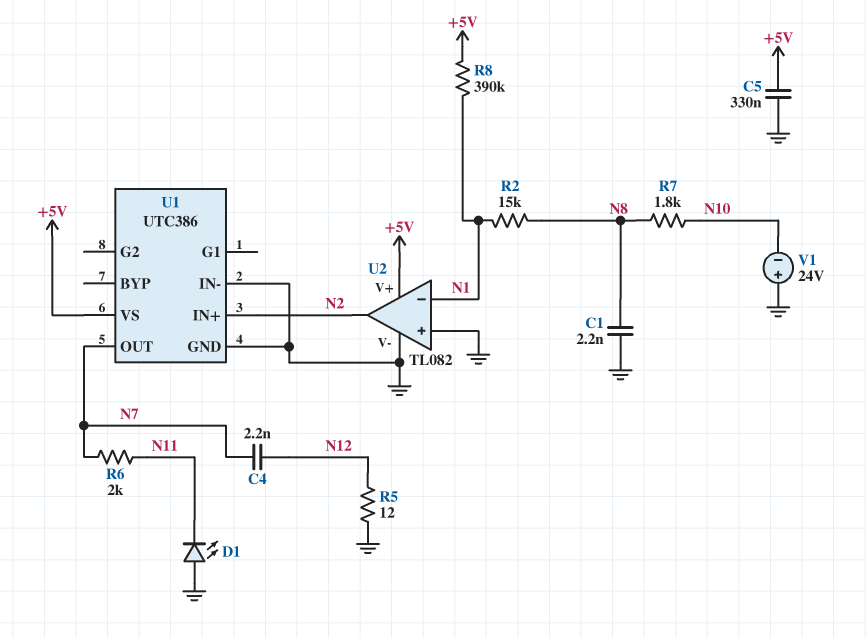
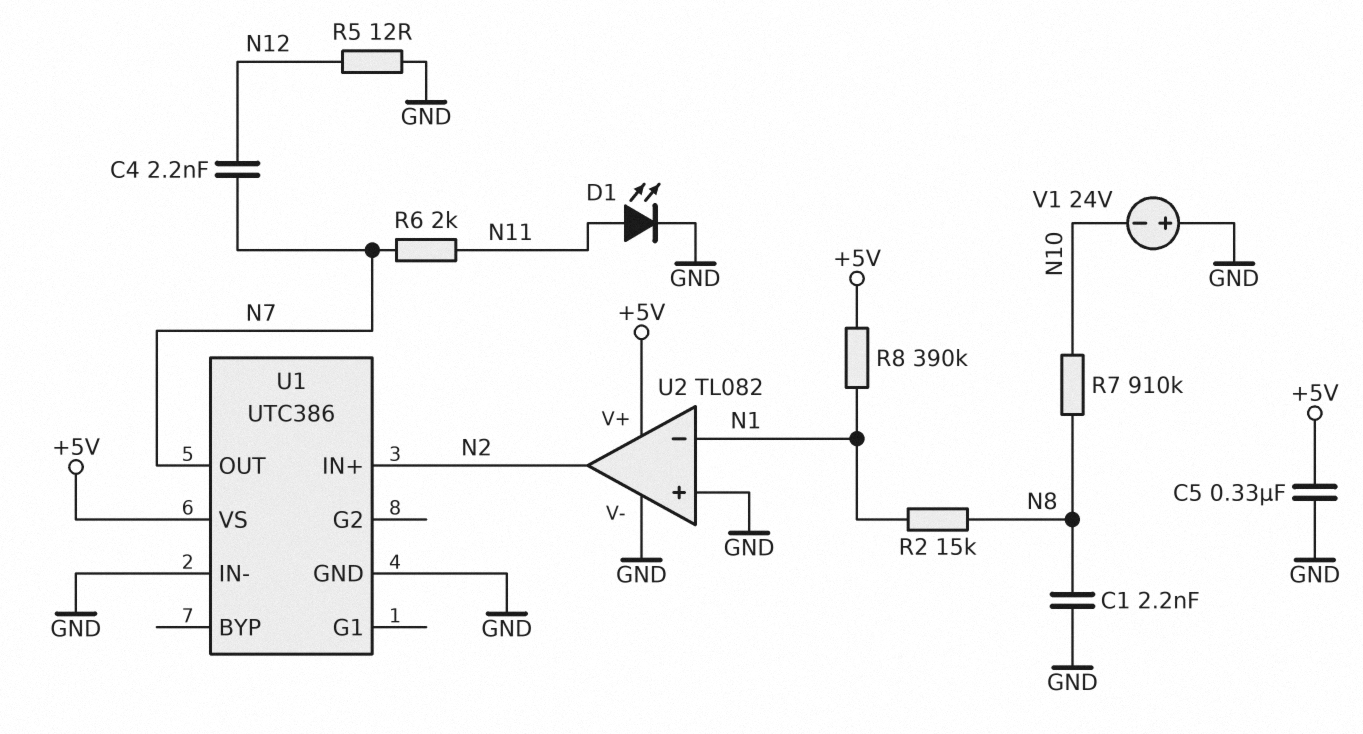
D1: LED (A GND, K N11) -> LED (A N11, K GND)
R7: 1.8k (N8, N10) -> 910k (N8, N10)

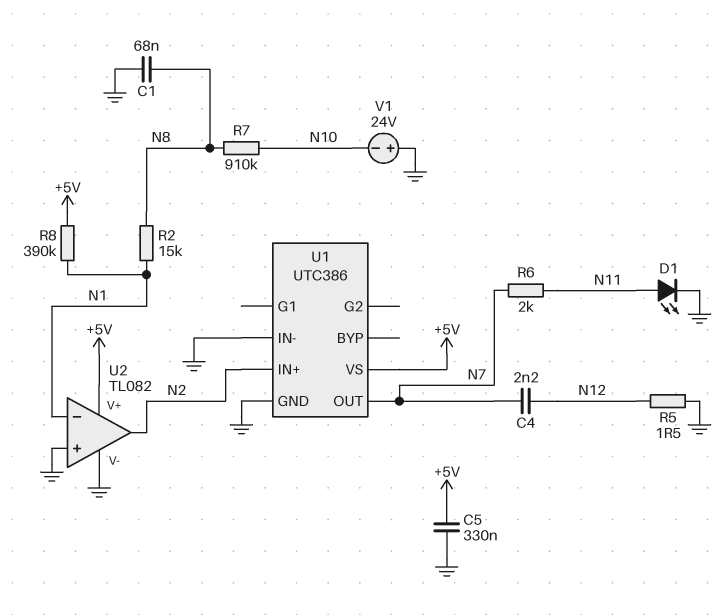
C1: 2.2nF (GND, N8) -> 68nF (GND, N8)
R5: 12 (GND, N12) -> 1.5 (GND, N12)

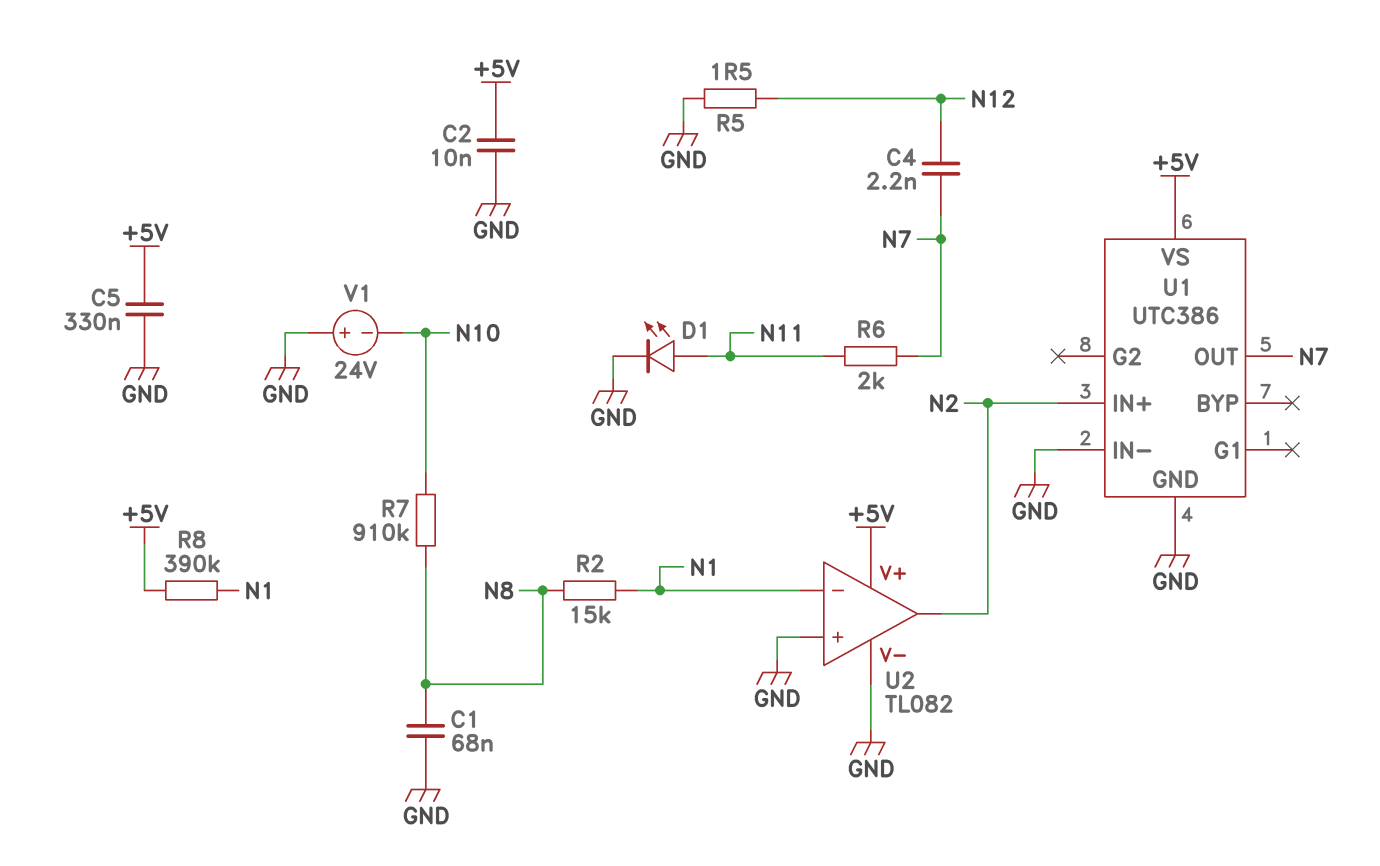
C2: none -> 10nF (+5V, GND)

